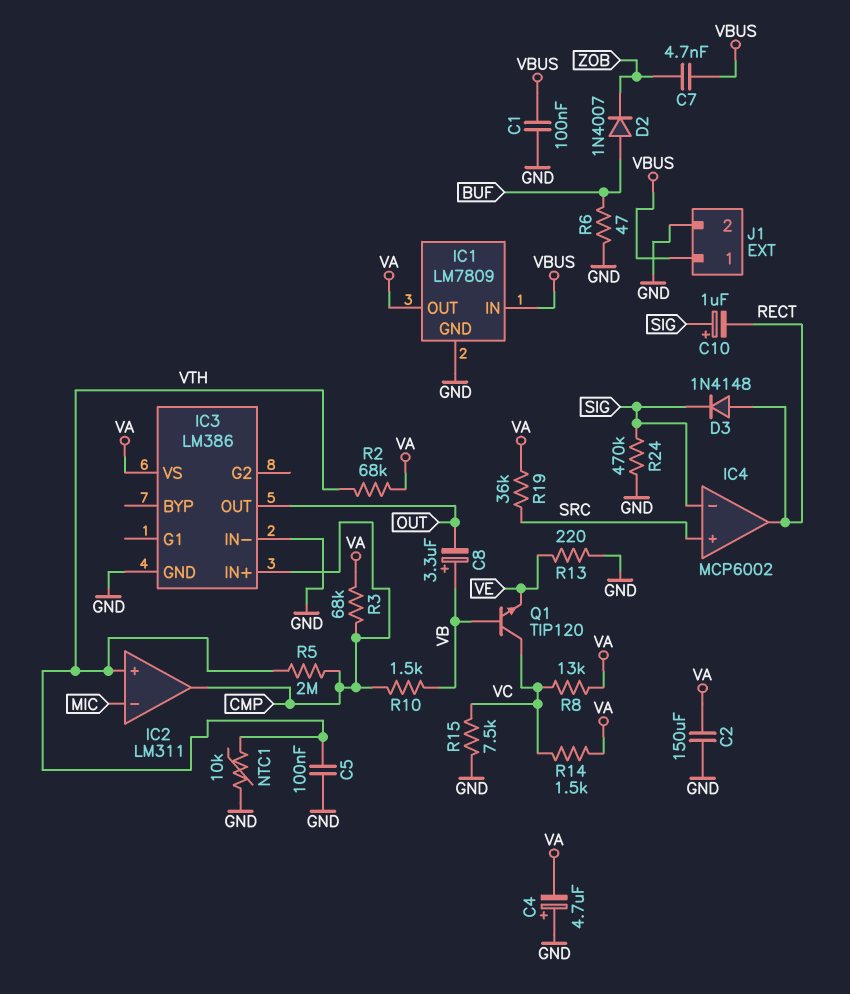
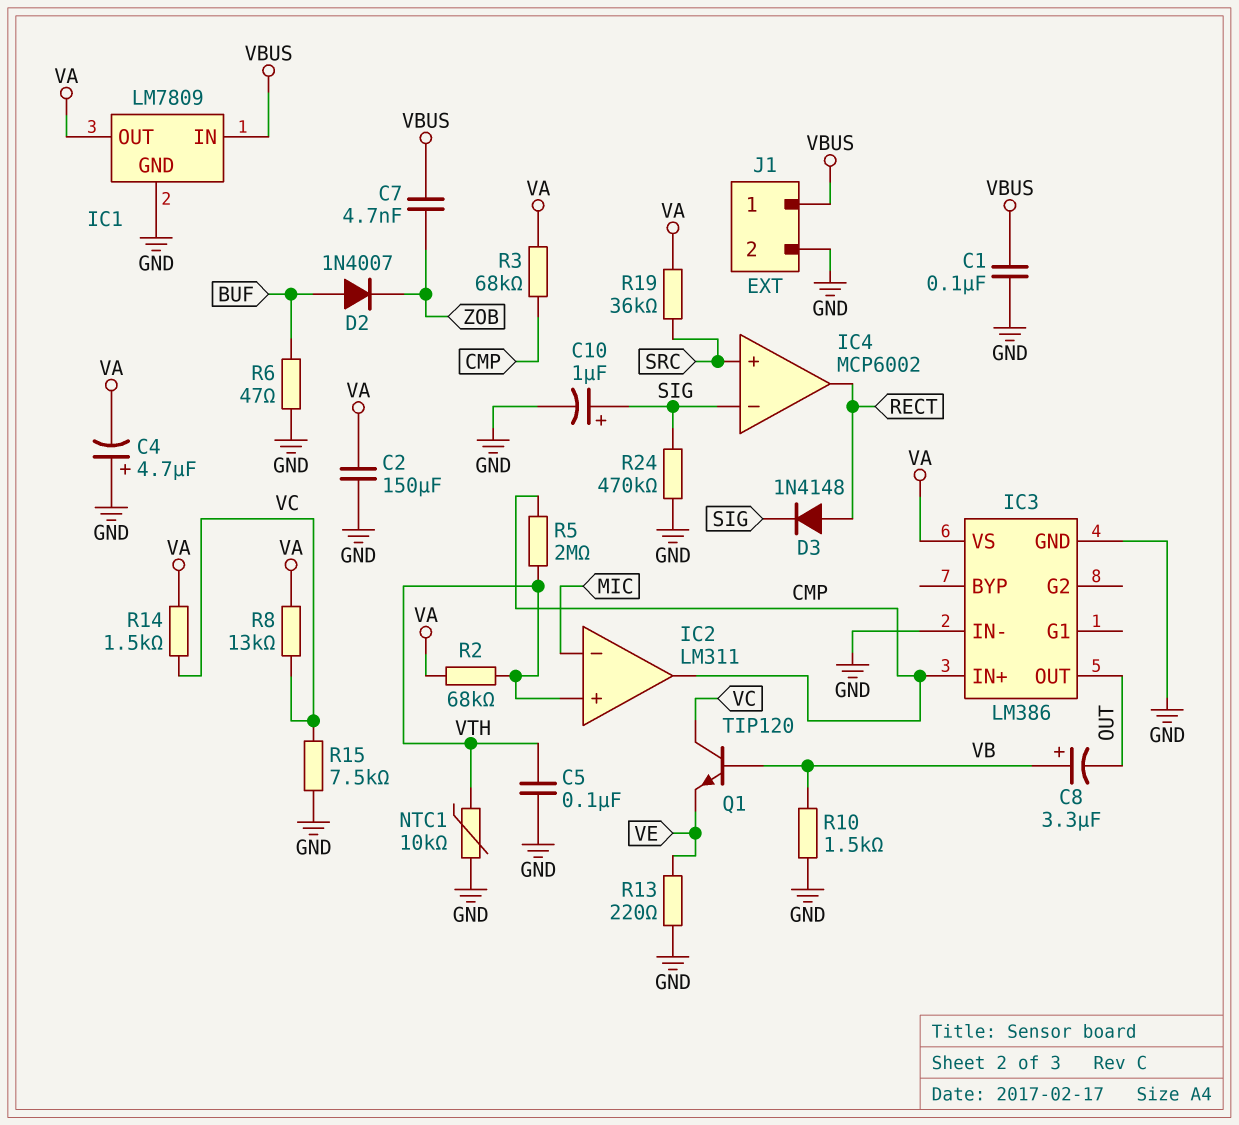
C10: 1uF (plus SIG, minus RECT) -> 1uF (plus SIG, minus GND)
R10: 1.5k (CMP, VB) -> 1.5k (GND, VB)

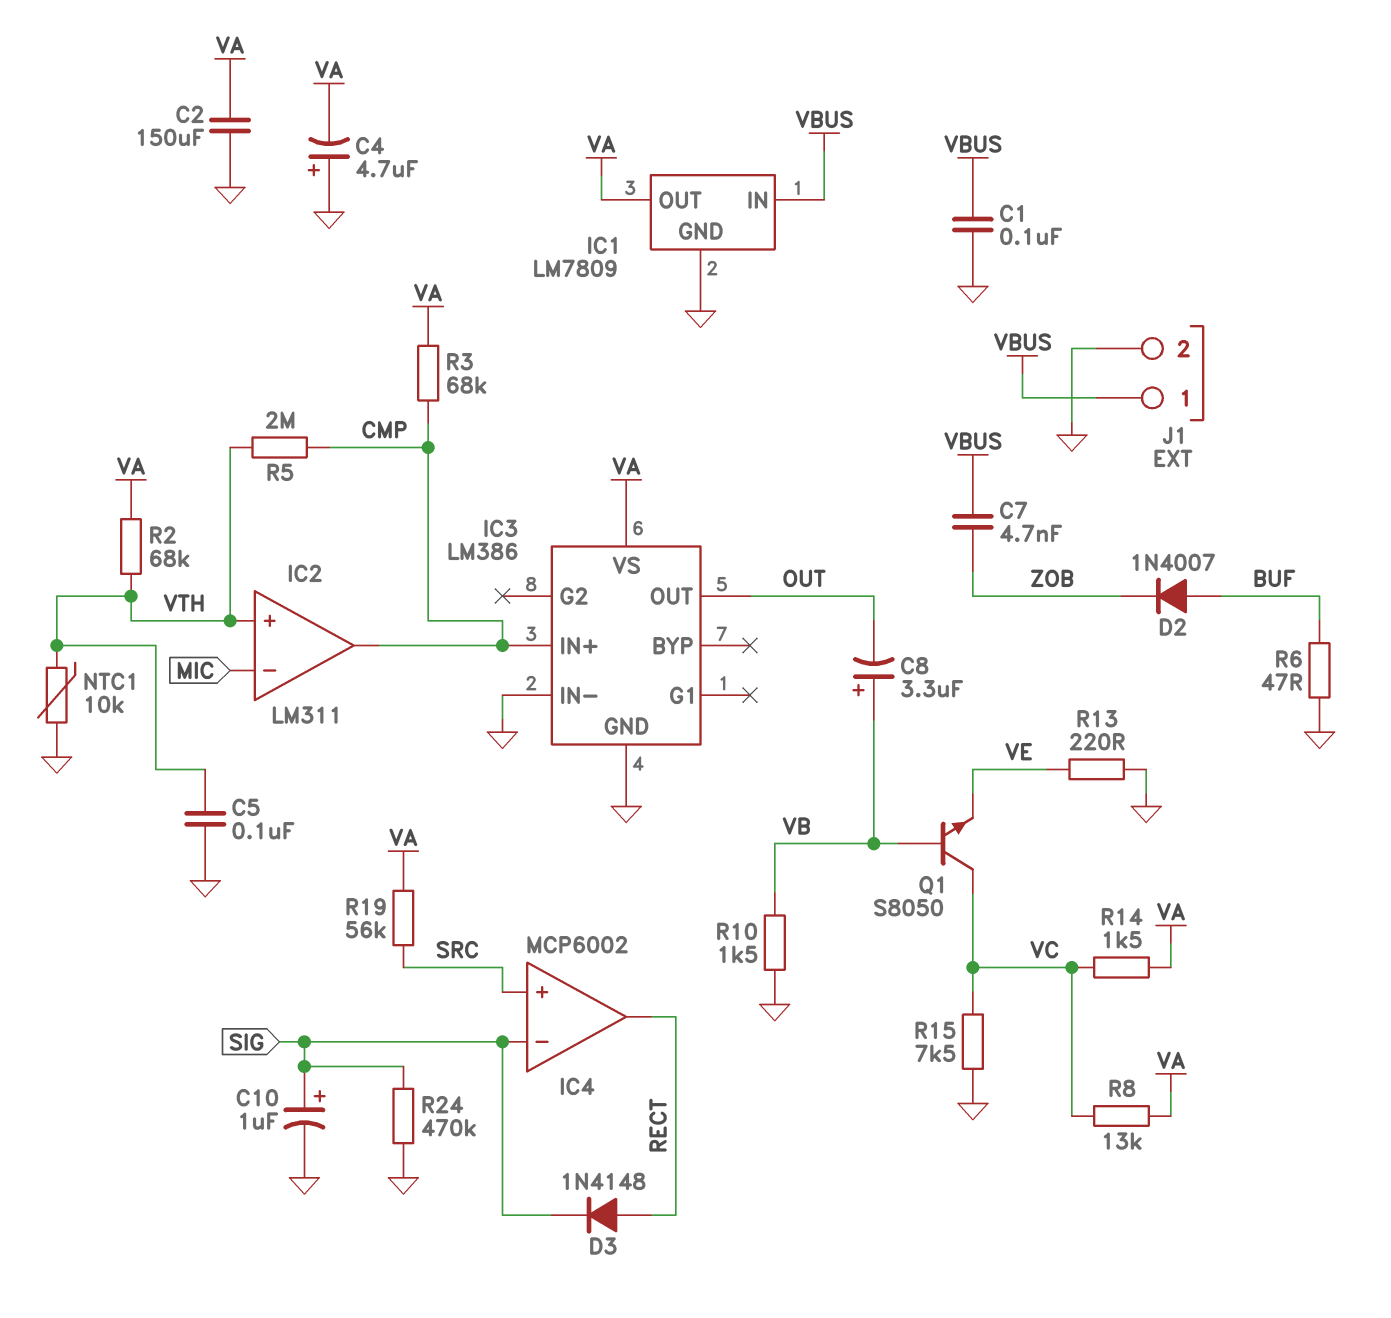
Q1: NPN TIP120 (B VB, C VC, E VE) -> NPN S8050 (B VB, C VC, E VE)
R19: 36k (SRC, VA) -> 56k (SRC, VA)

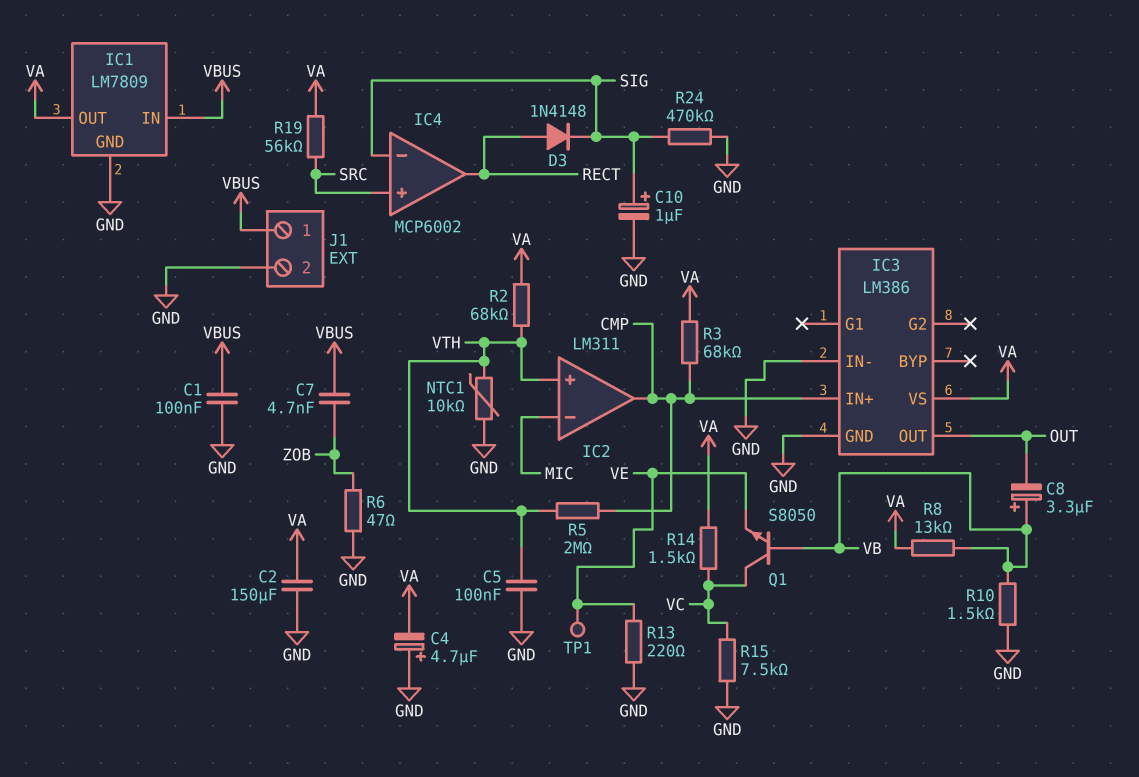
D2: diode 1N4007 (A BUF, K ZOB) -> none
R6: 47 (BUF, GND) -> 47 (GND, ZOB)
R8: 13k (VA, VC) -> 13k (VA, VB)
TP1: none -> test point (VE)

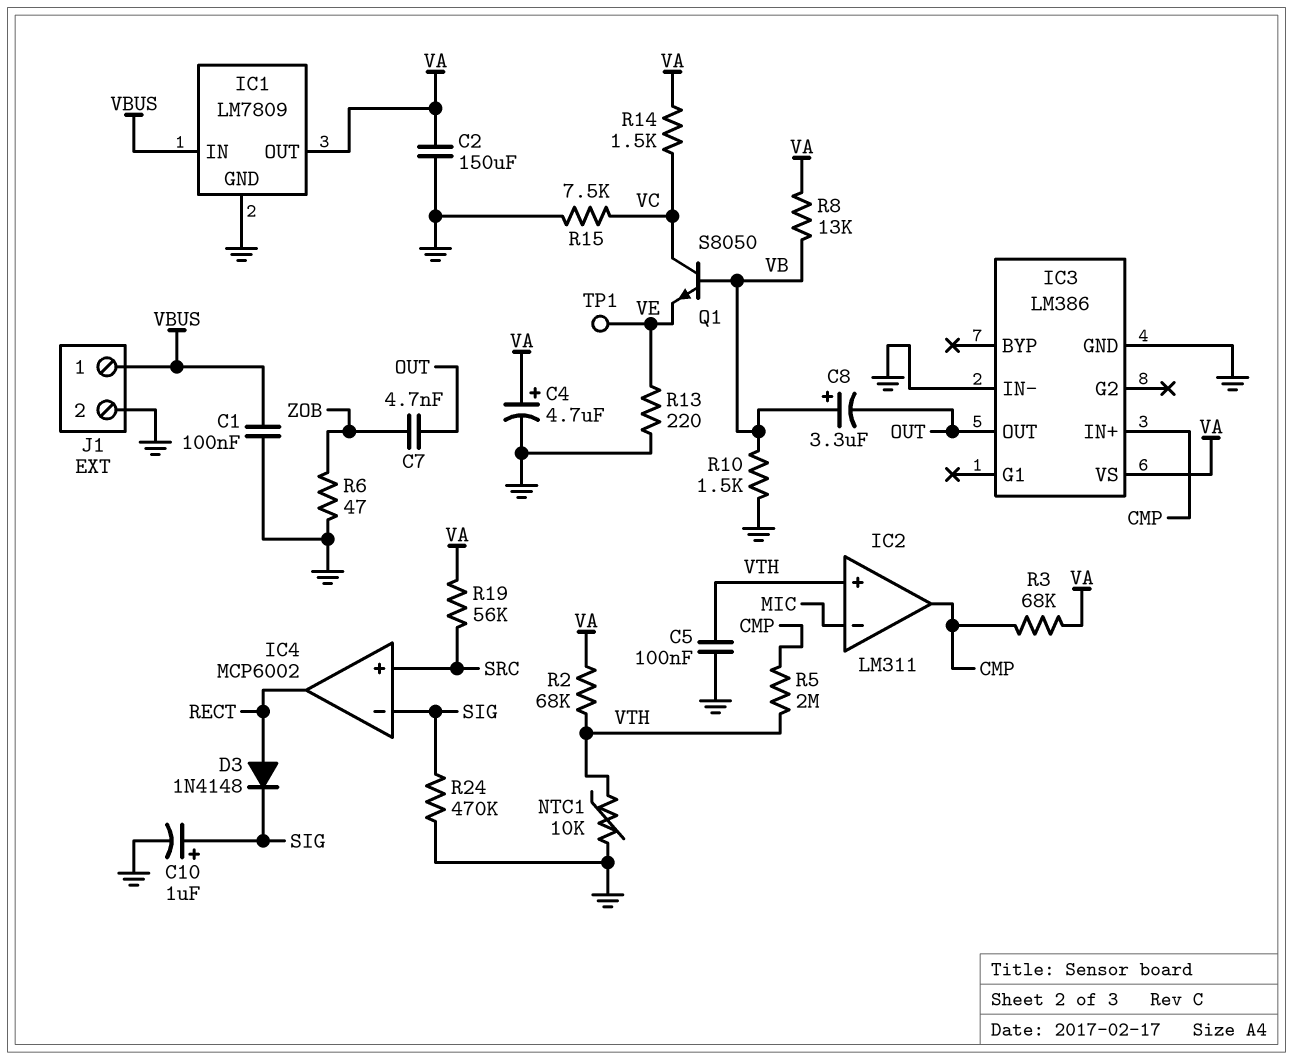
C4: 4.7uF (plus GND, minus VA) -> 4.7uF (plus VA, minus GND)
C7: 4.7nF (VBUS, ZOB) -> 4.7nF (OUT, ZOB)

